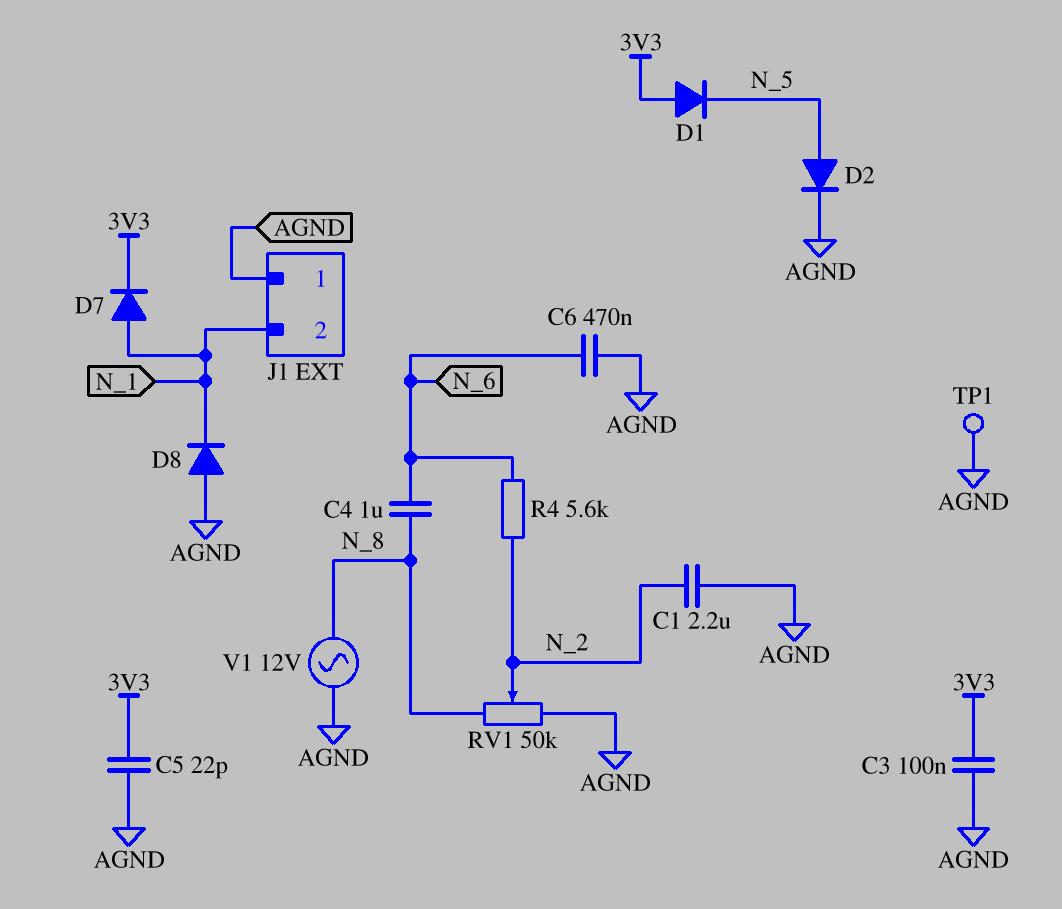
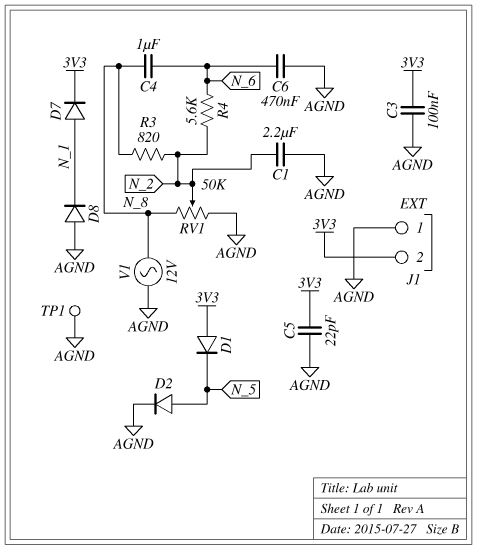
J1 pin 2: N_1 -> 3V3
R3: none -> 820 (N_2, N_8)

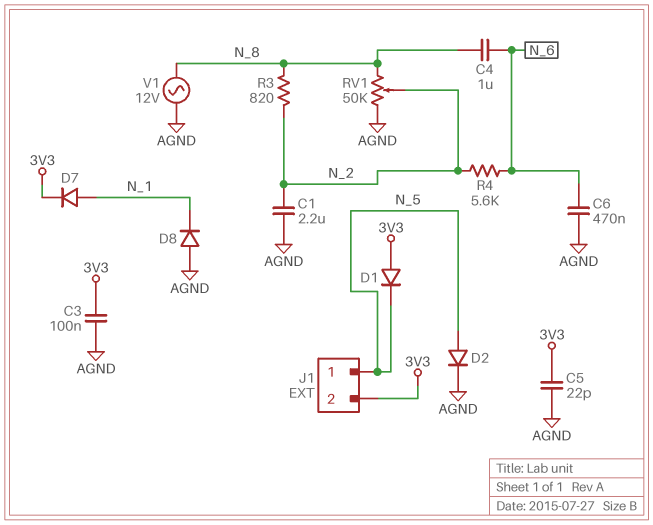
J1 pin 1: AGND -> N_5
TP1: test point (AGND) -> none

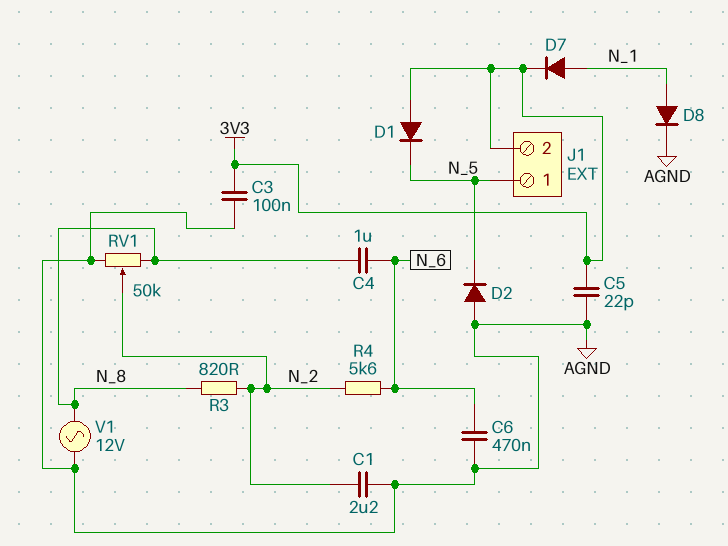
D2: diode (A N_5, K AGND) -> diode (A AGND, K N_5)
D8: diode (A AGND, K N_1) -> diode (A N_1, K AGND)

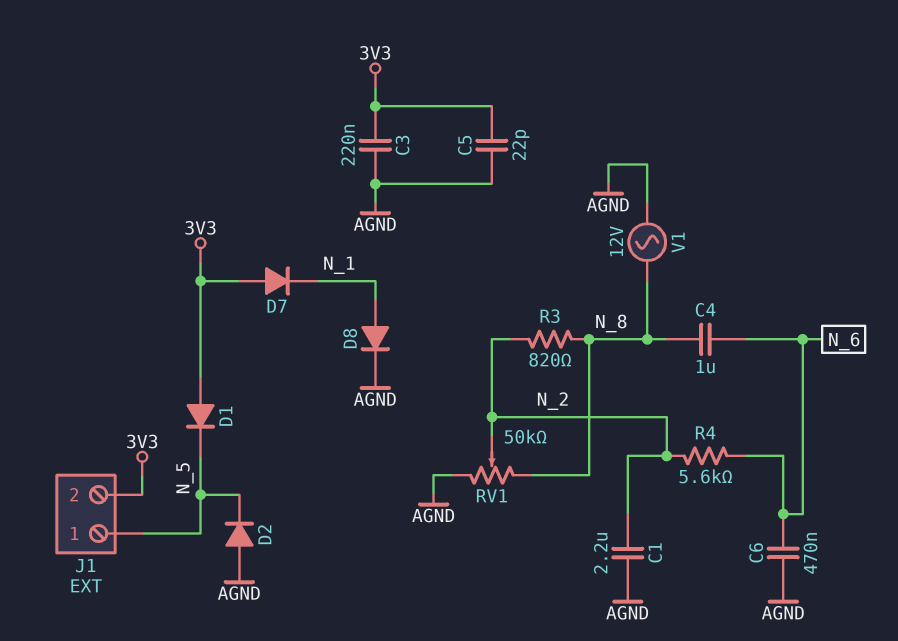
C3: 100nF (3V3, AGND) -> 220nF (3V3, AGND)
D7: diode (A N_1, K 3V3) -> diode (A 3V3, K N_1)

